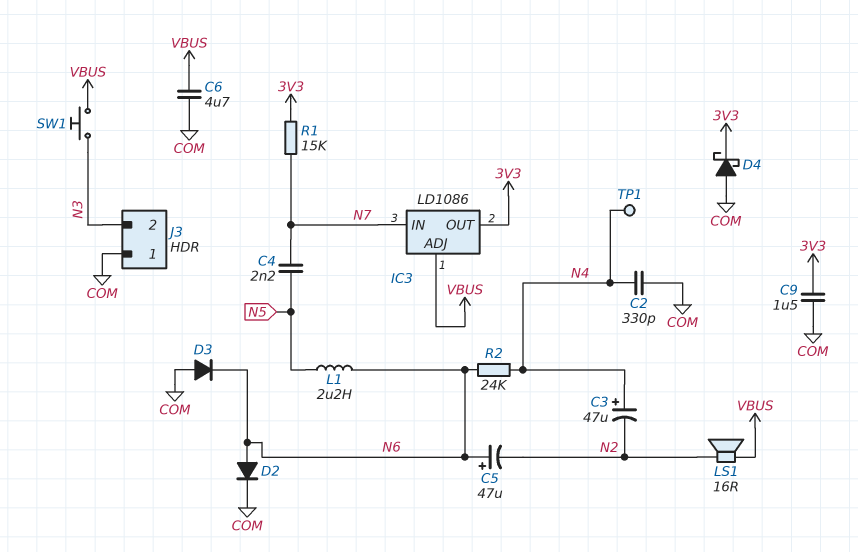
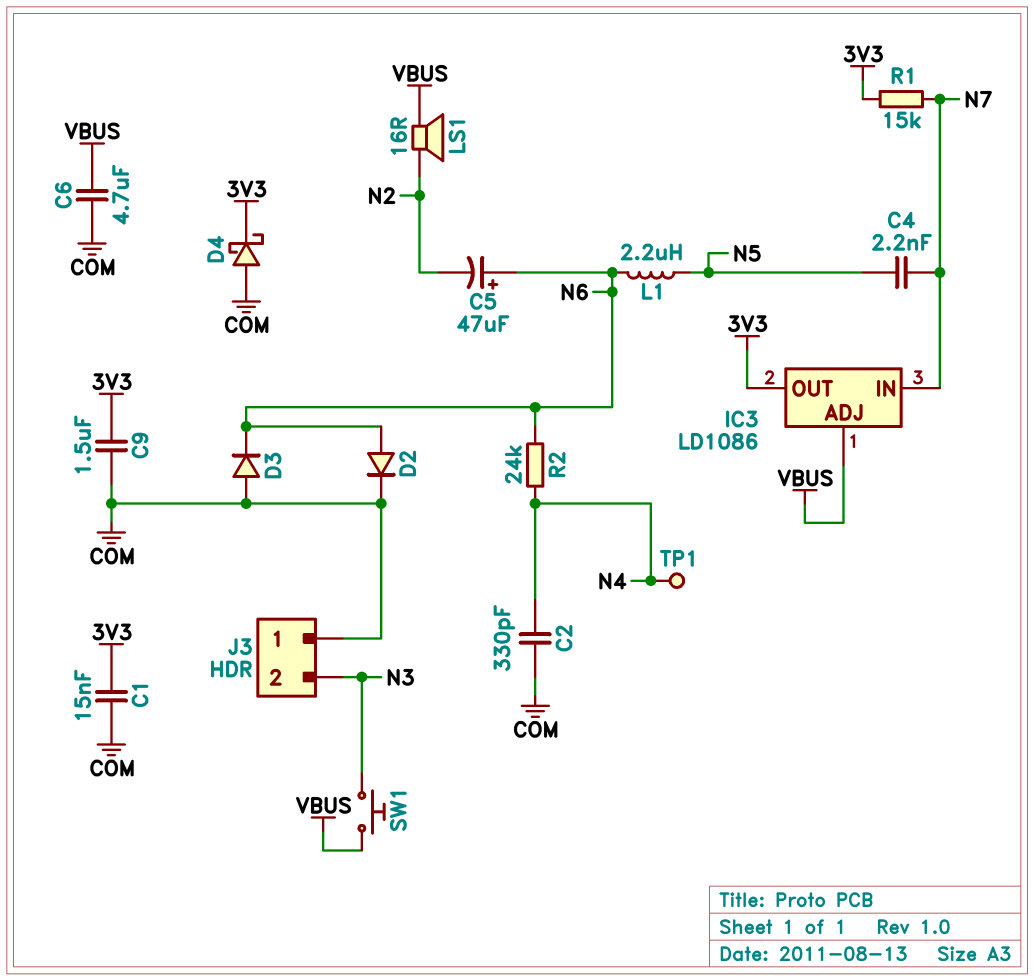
C1: none -> 15nF (3V3, COM)
C3: 47uF (plus N4, minus N2) -> none

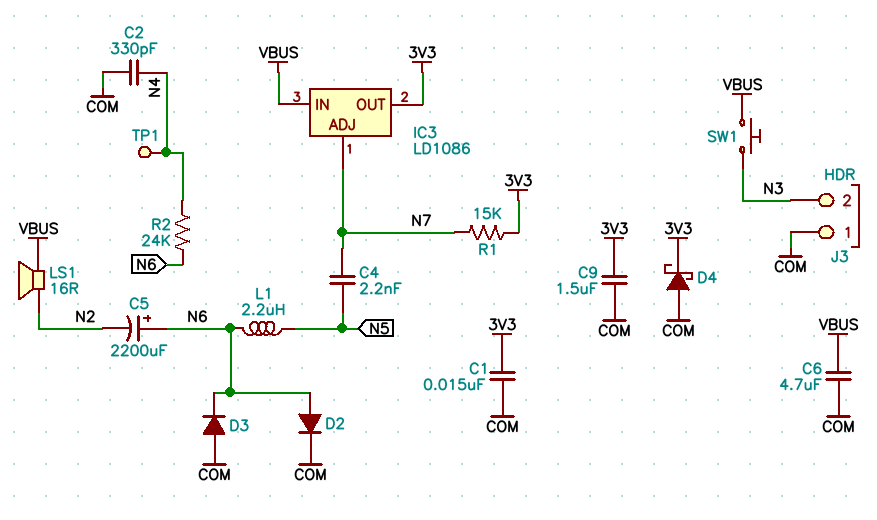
C5: 47uF (plus N6, minus N2) -> 2200uF (plus N6, minus N2)
IC3 pin ADJ: VBUS -> N7
IC3 pin IN: N7 -> VBUS

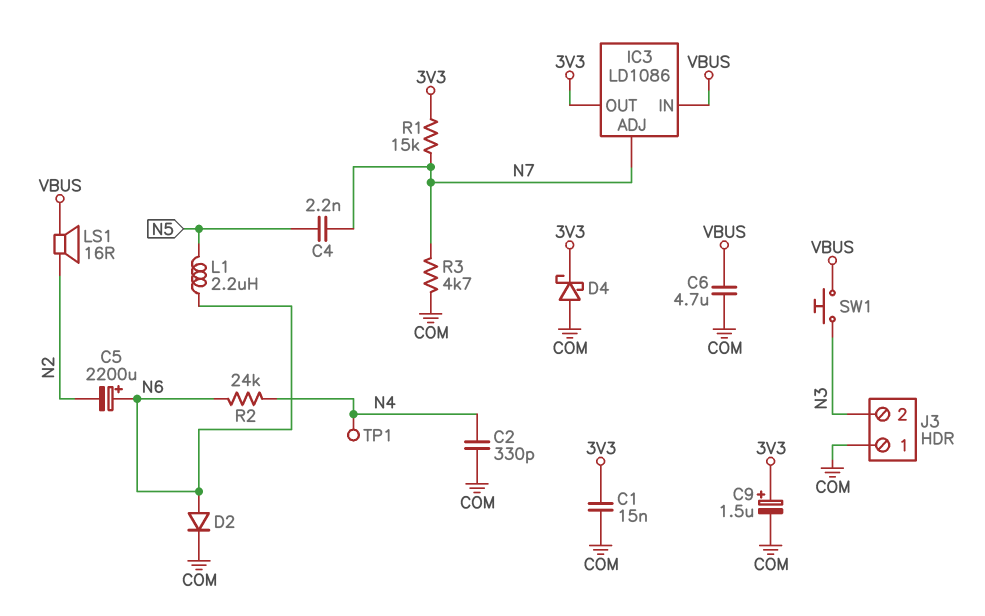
C9: 1.5uF (3V3, COM) -> 1.5uF (plus 3V3, minus COM)
D3: diode (A COM, K N6) -> none
R3: none -> 4.7k (COM, N7)

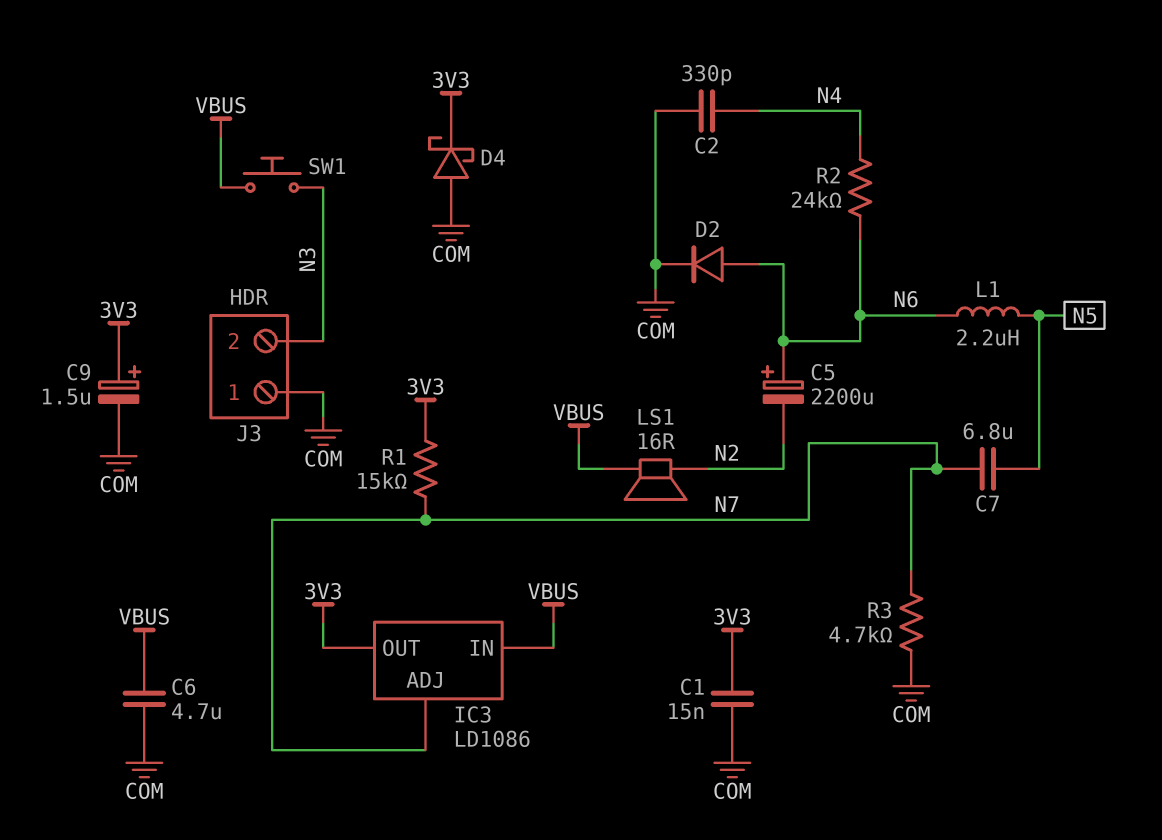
C4: 2.2nF (N5, N7) -> none
C7: none -> 6.8uF (N5, N7)
TP1: test point (N4) -> none

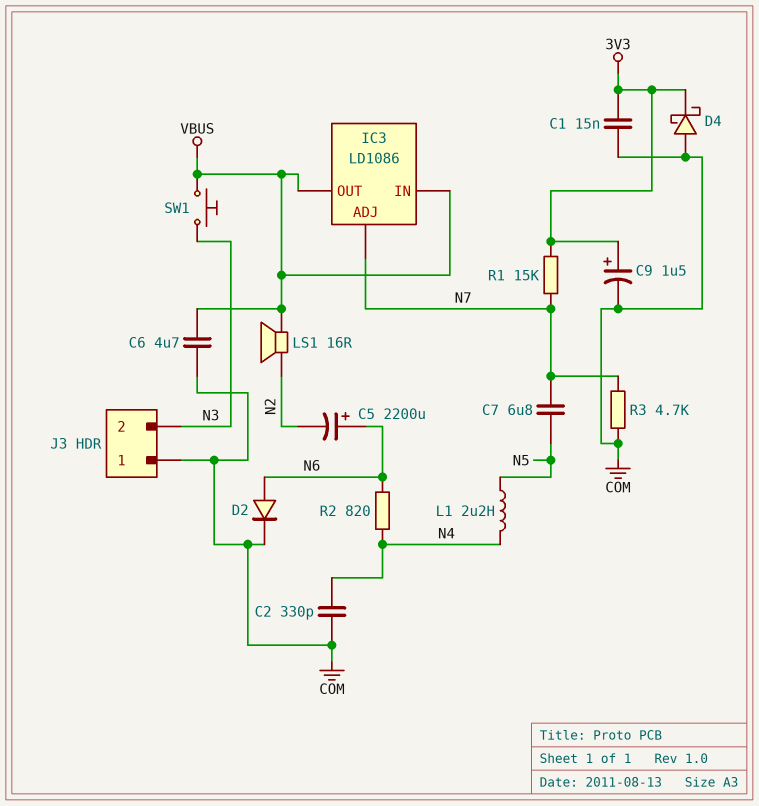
IC3 pin OUT: 3V3 -> VBUS
L1: 2.2uH (N5, N6) -> 2.2uH (N4, N5)
R2: 24k (N4, N6) -> 820 (N4, N6)

